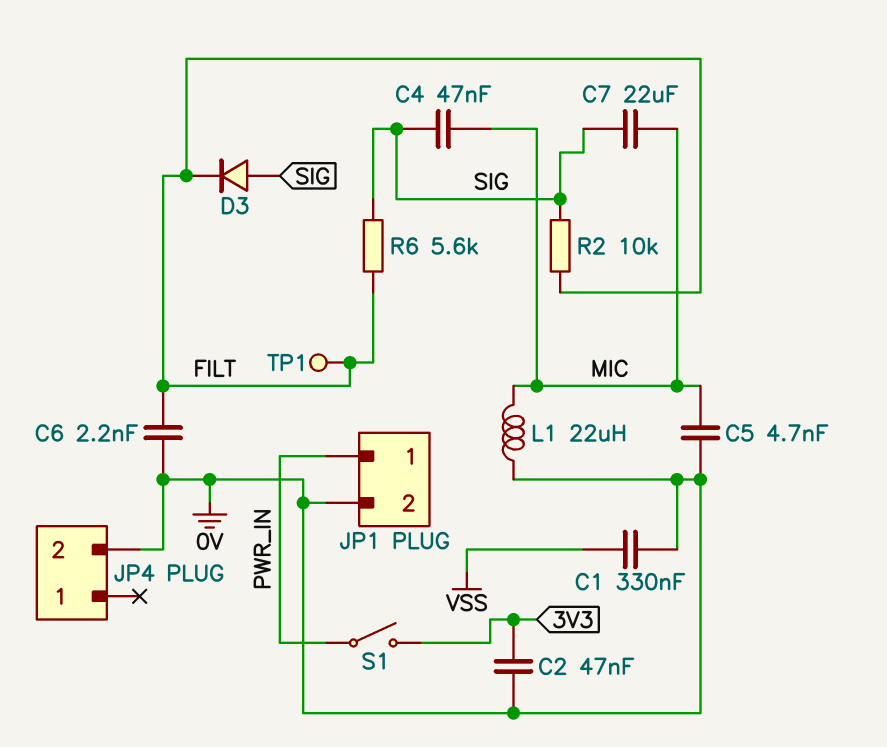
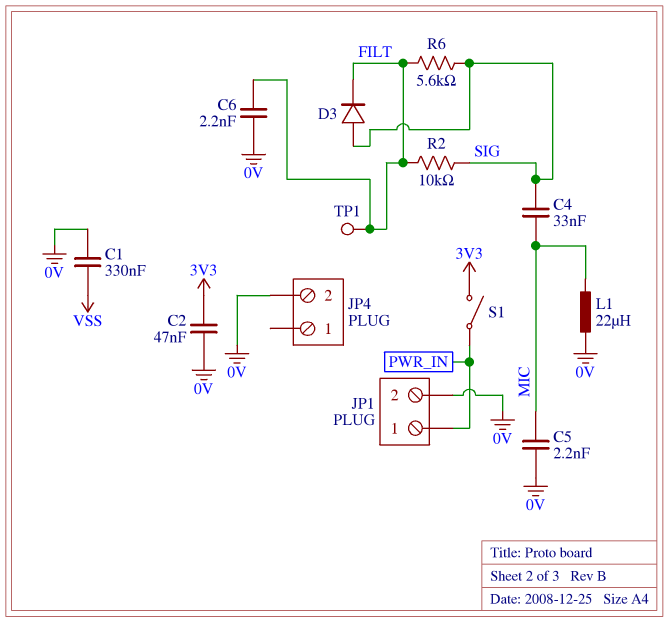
C4: 47nF (MIC, SIG) -> 33nF (MIC, SIG)
C5: 4.7nF (0V, MIC) -> 2.2nF (0V, MIC)
C7: 22uF (MIC, SIG) -> none

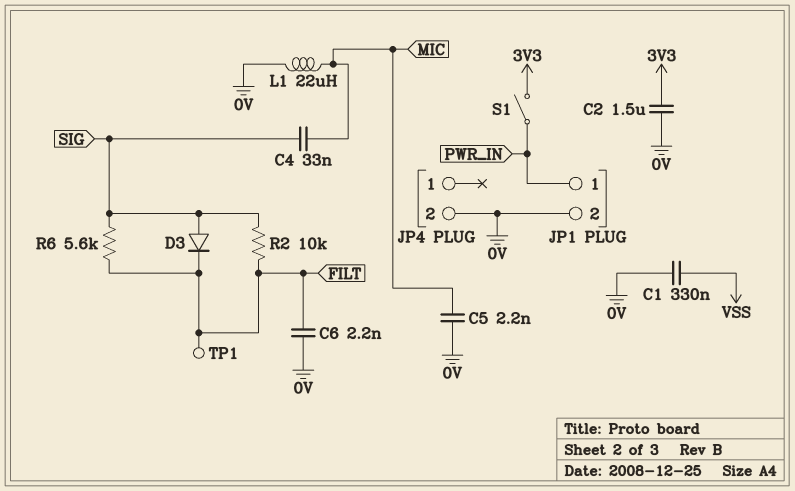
C2: 47nF (0V, 3V3) -> 1.5uF (0V, 3V3)

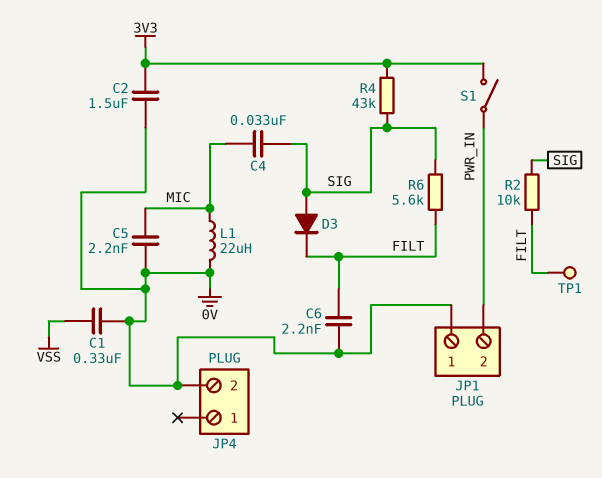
JP1 pin 1: PWR_IN -> 0V
JP1 pin 2: 0V -> PWR_IN
R4: none -> 43k (3V3, SIG)

